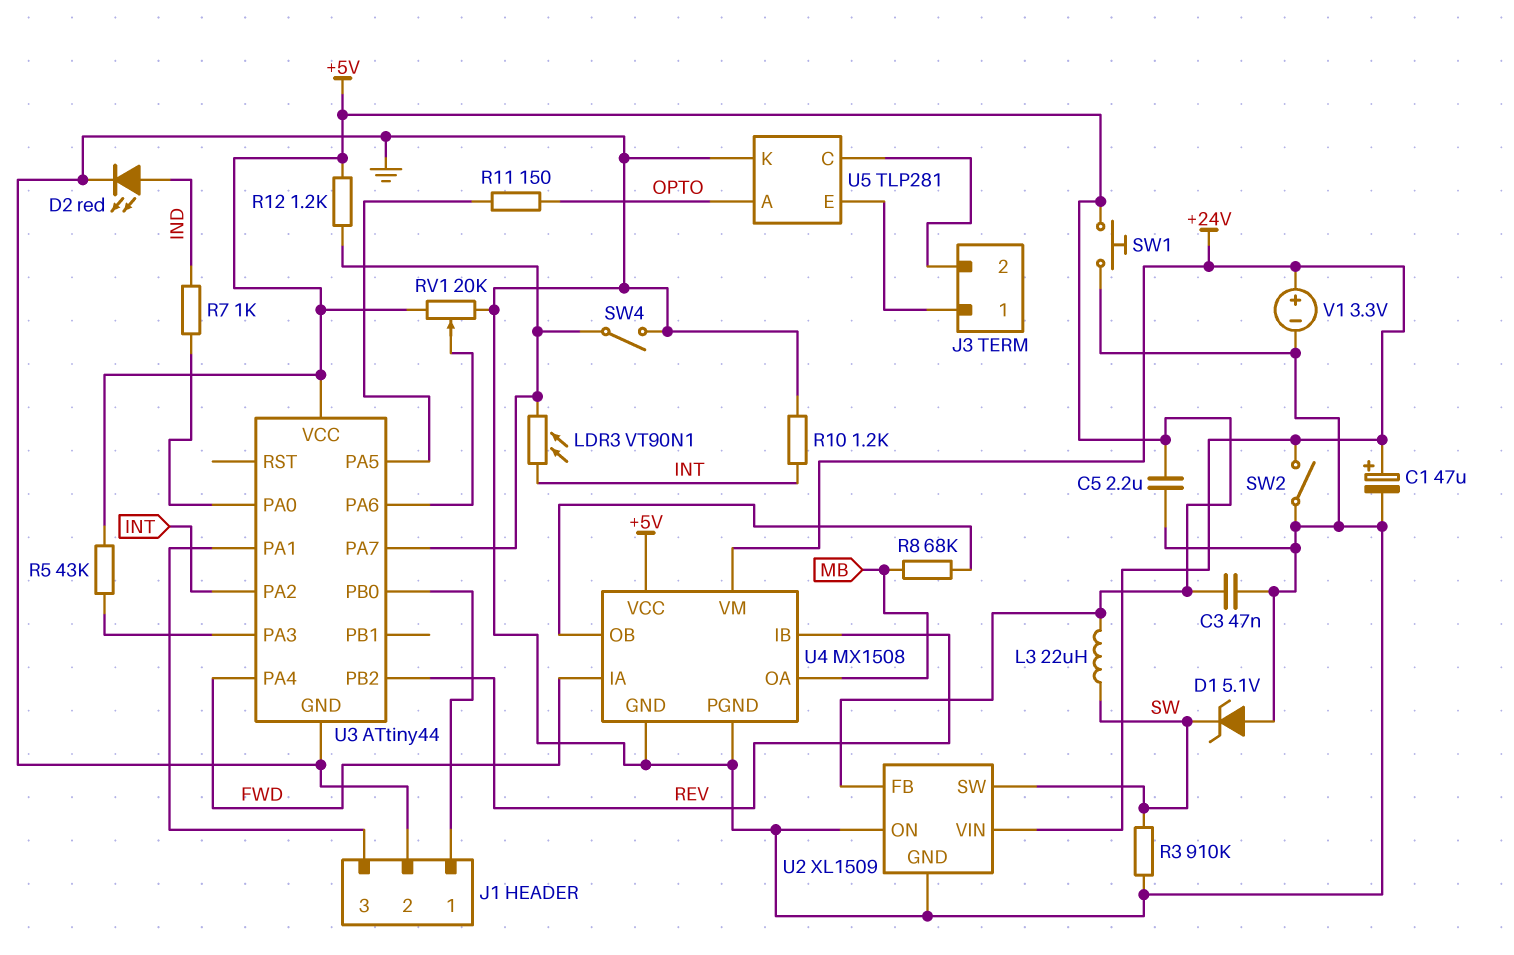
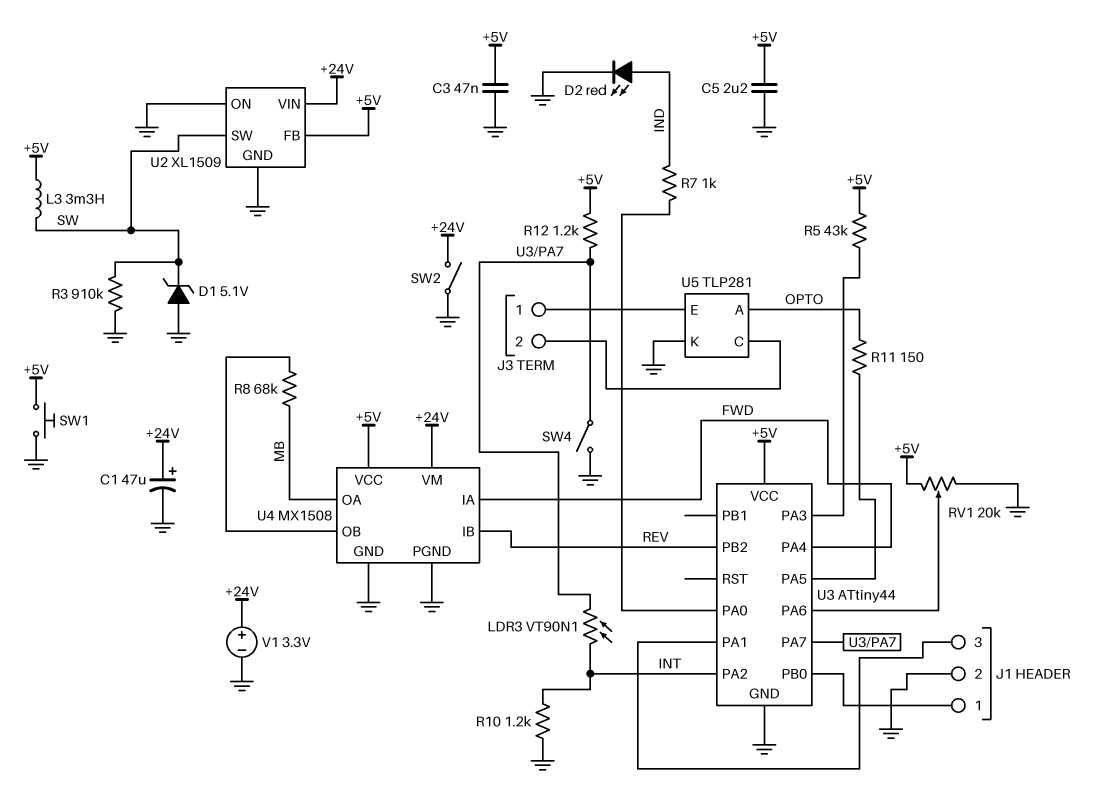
L3: 22uH (+5V, SW) -> 3.3mH (+5V, SW)

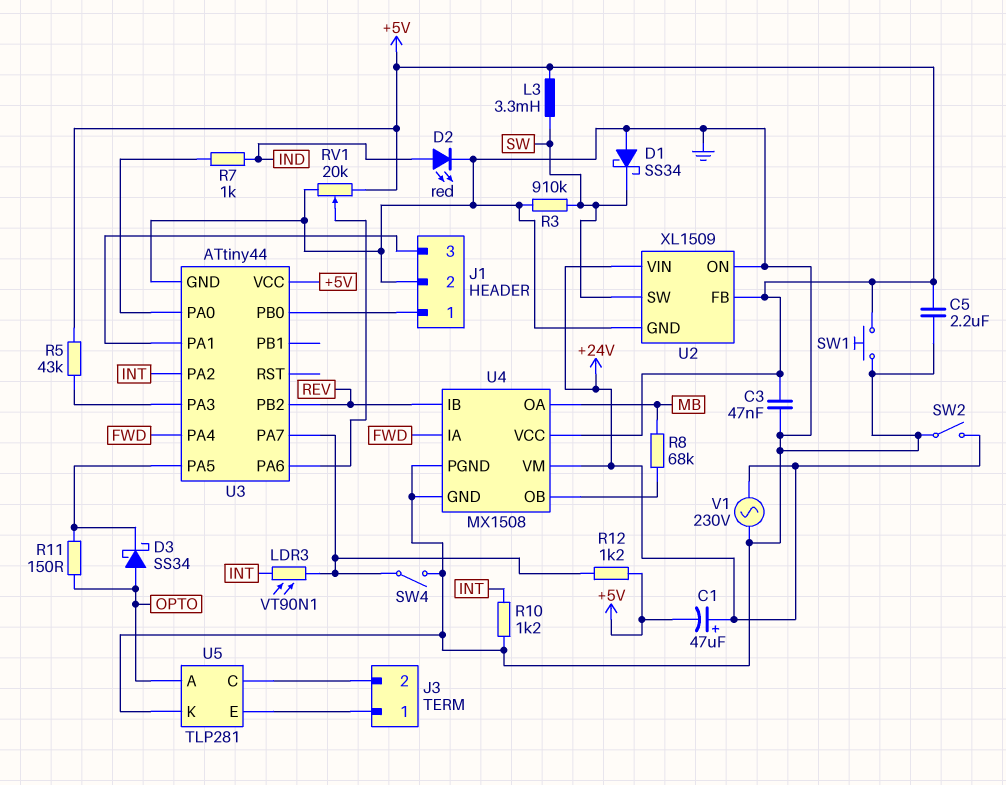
C1: 47uF (plus +24V, minus GND) -> 47uF (plus +24V, minus +5V)
D1: zener 5.1V (A GND, K SW) -> schottky SS34 (A GND, K SW)
D3: none -> schottky SS34 (A OPTO, K U3/PA5)
V1: 3.3V (plus +24V, minus GND) -> AC 230V (+24V, GND)

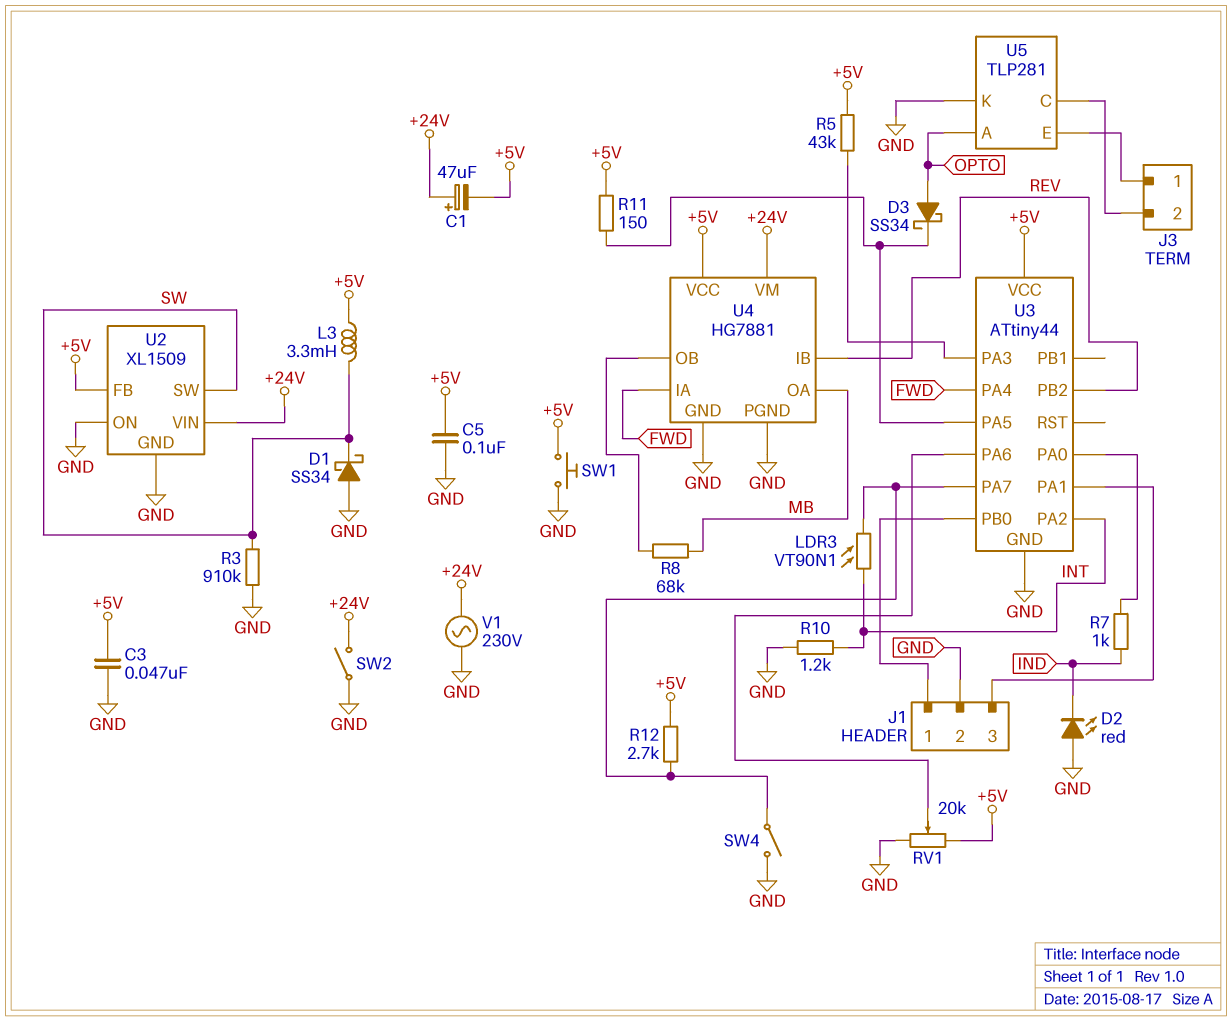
C5: 2.2uF (+5V, GND) -> 100nF (+5V, GND)
D2: LED red (A IND, K GND) -> LED red (A GND, K IND)
R11: 150 (OPTO, U3/PA5) -> 150 (+5V, U3/PA5)
R12: 1.2k (+5V, U3/PA7) -> 2.7k (+5V, U3/PA7)
U4: MX1508 -> HG7881

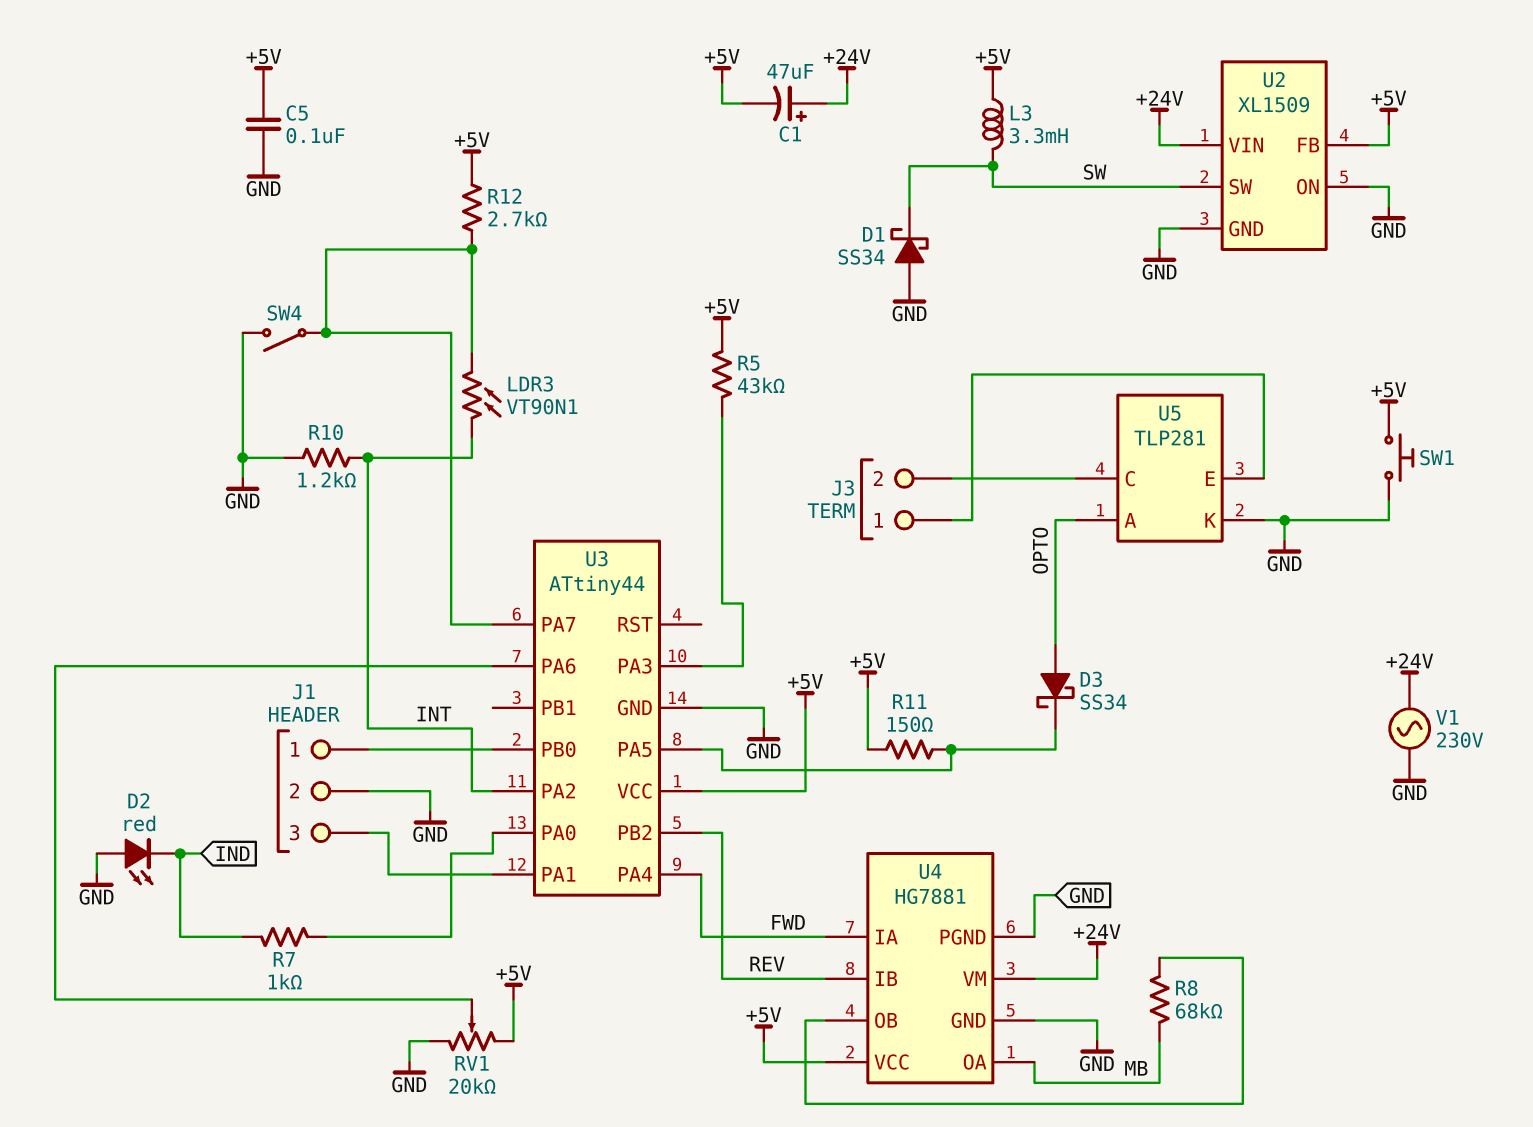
C3: 47nF (+5V, GND) -> none
R3: 910k (GND, SW) -> none
SW2: switch (+24V, GND) -> none

